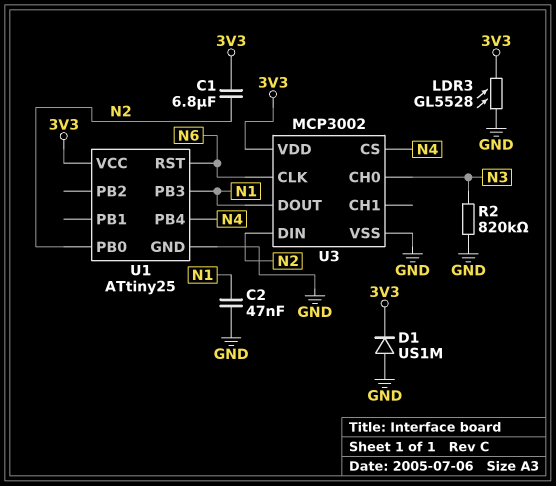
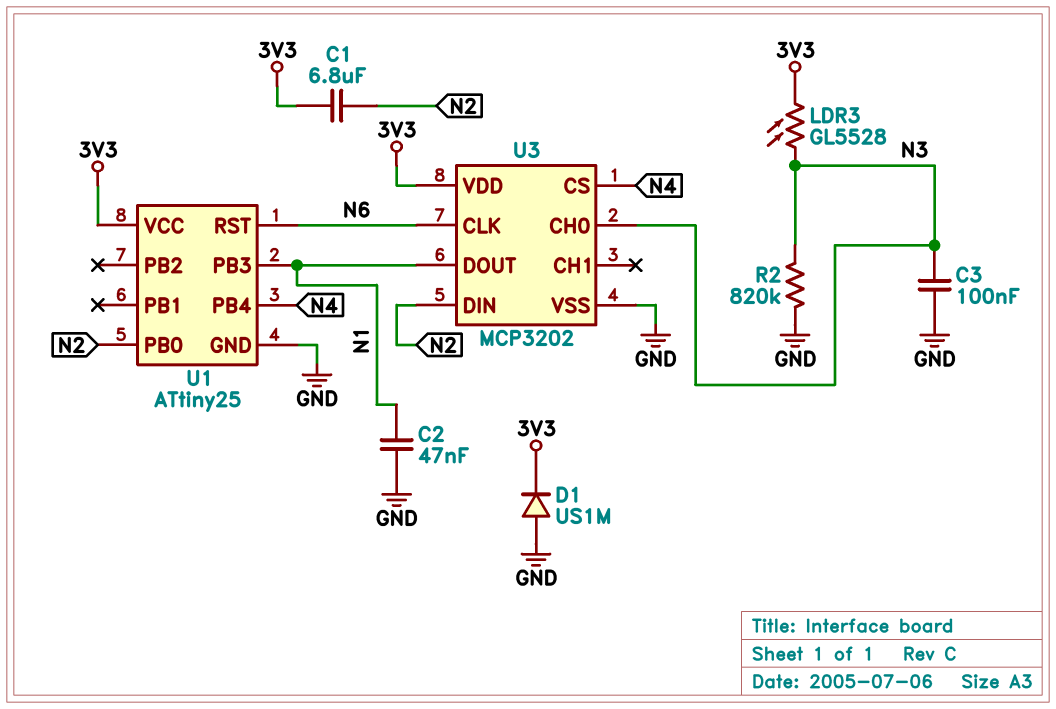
C3: none -> 100nF (GND, N3)
LDR3: GL5528 (3V3, GND) -> GL5528 (3V3, N3)
U3: MCP3002 -> MCP3202

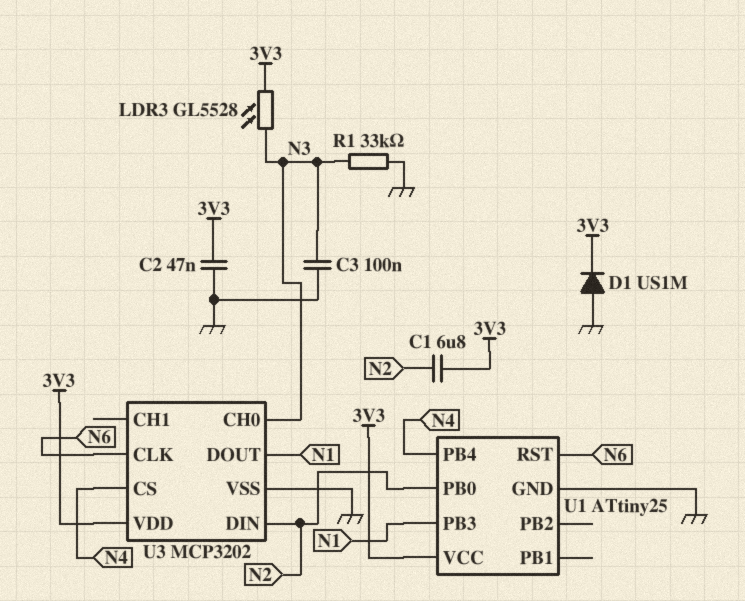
C2: 47nF (GND, N1) -> 47nF (3V3, GND)
R1: none -> 33k (GND, N3)
R2: 820k (GND, N3) -> none

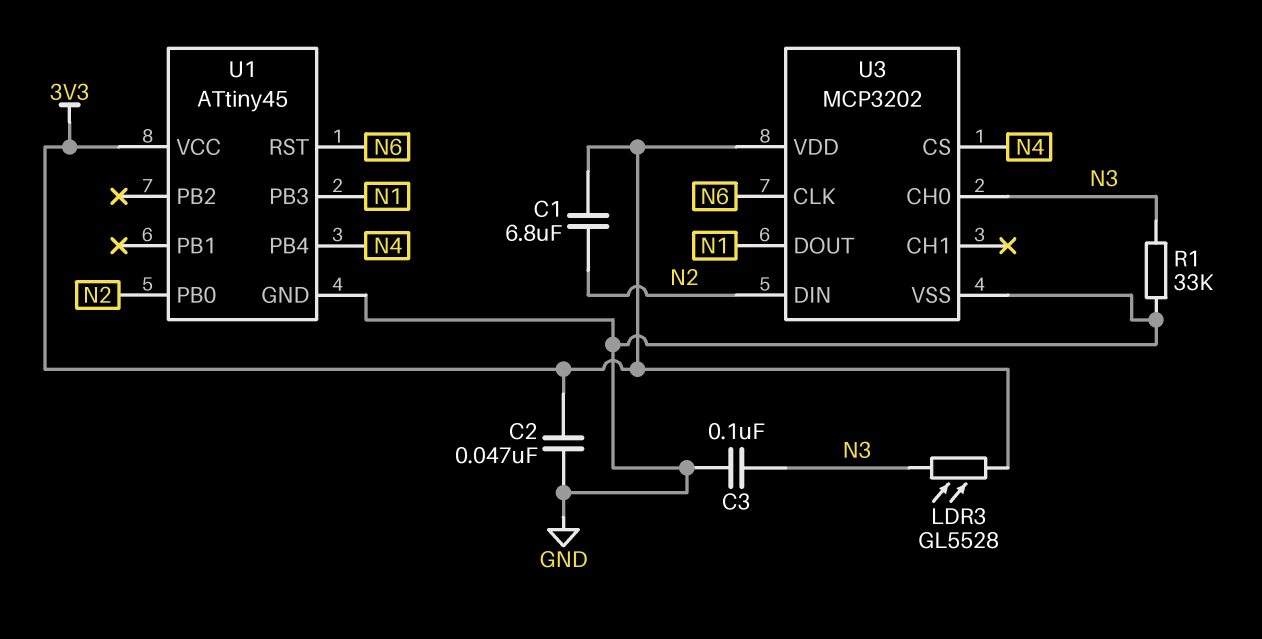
D1: diode US1M (A GND, K 3V3) -> none
U1: ATtiny25 -> ATtiny45

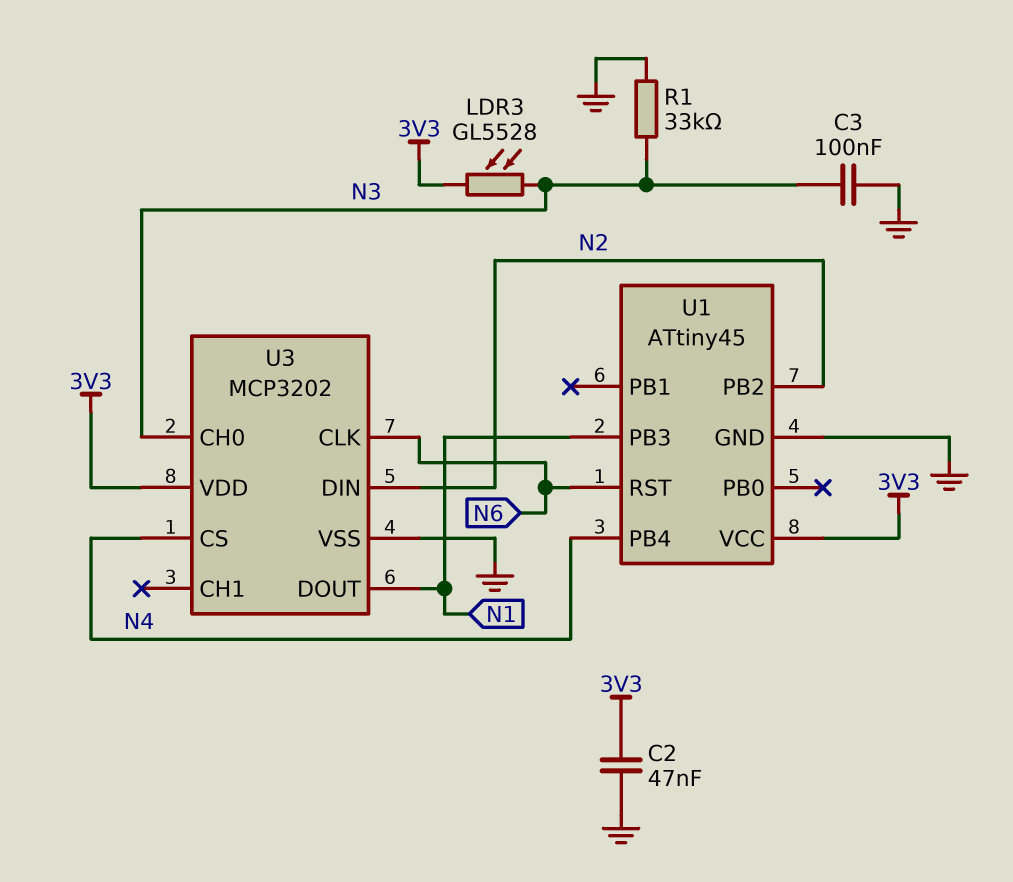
C1: 6.8uF (3V3, N2) -> none
U1 pin PB0: N2 -> none
U1 pin PB2: none -> N2

